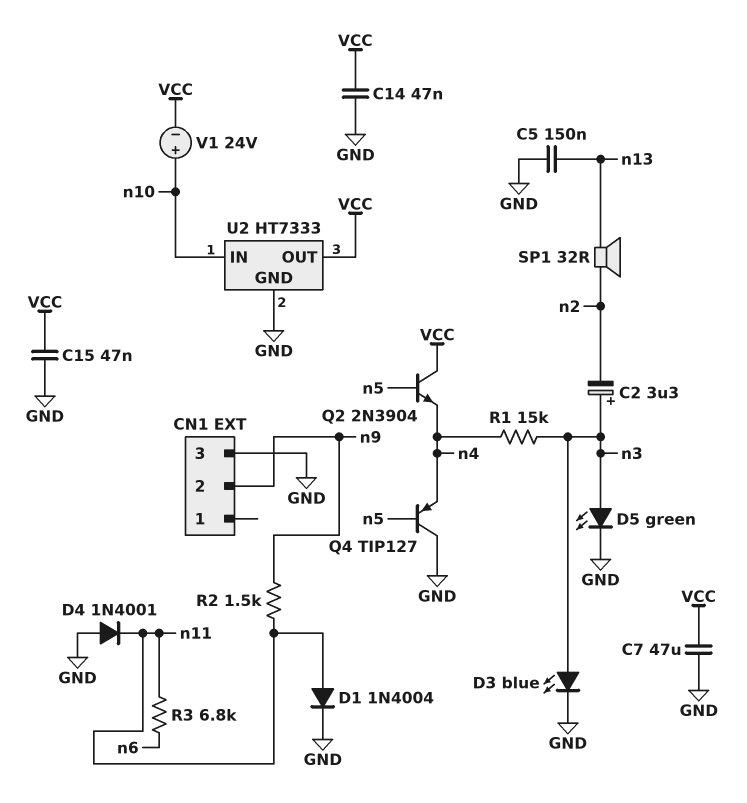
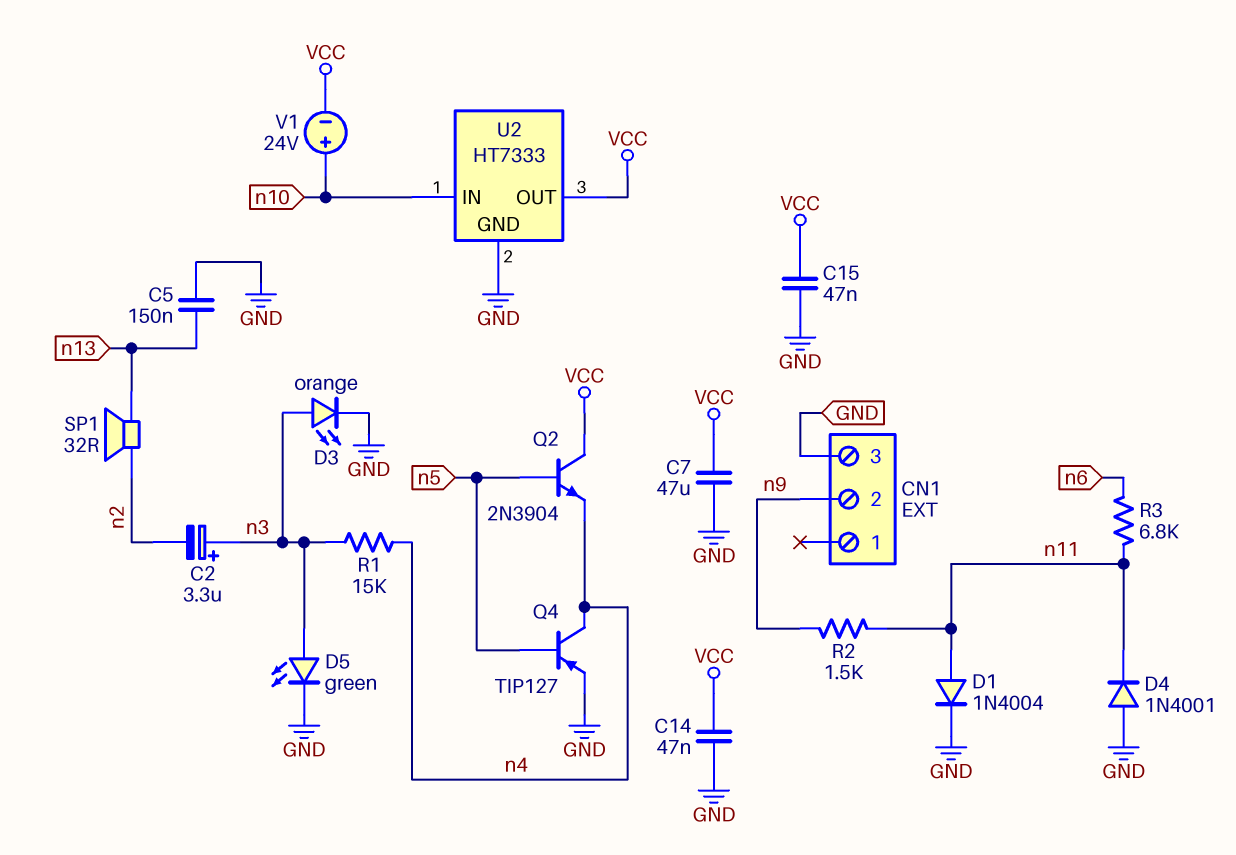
D3: LED blue (A n3, K GND) -> LED orange (A n3, K GND)
Q4: PNP TIP127 (B n5, C GND, E n4) -> PNP TIP127 (B n5, C n4, E GND)

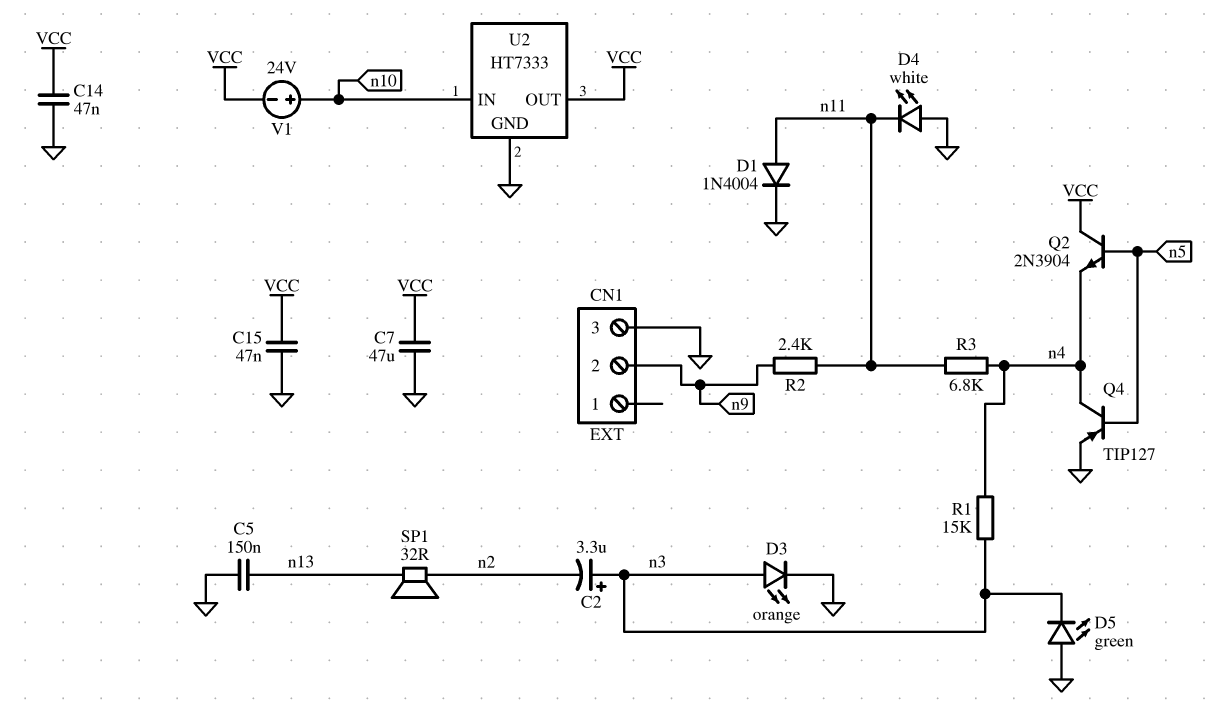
D4: diode 1N4001 (A GND, K n11) -> LED white (A GND, K n11)
D5: LED green (A n3, K GND) -> LED green (A GND, K n3)
R2: 1.5k (n9, n11) -> 2.4k (n9, n11)
R3: 6.8k (n6, n11) -> 6.8k (n4, n11)

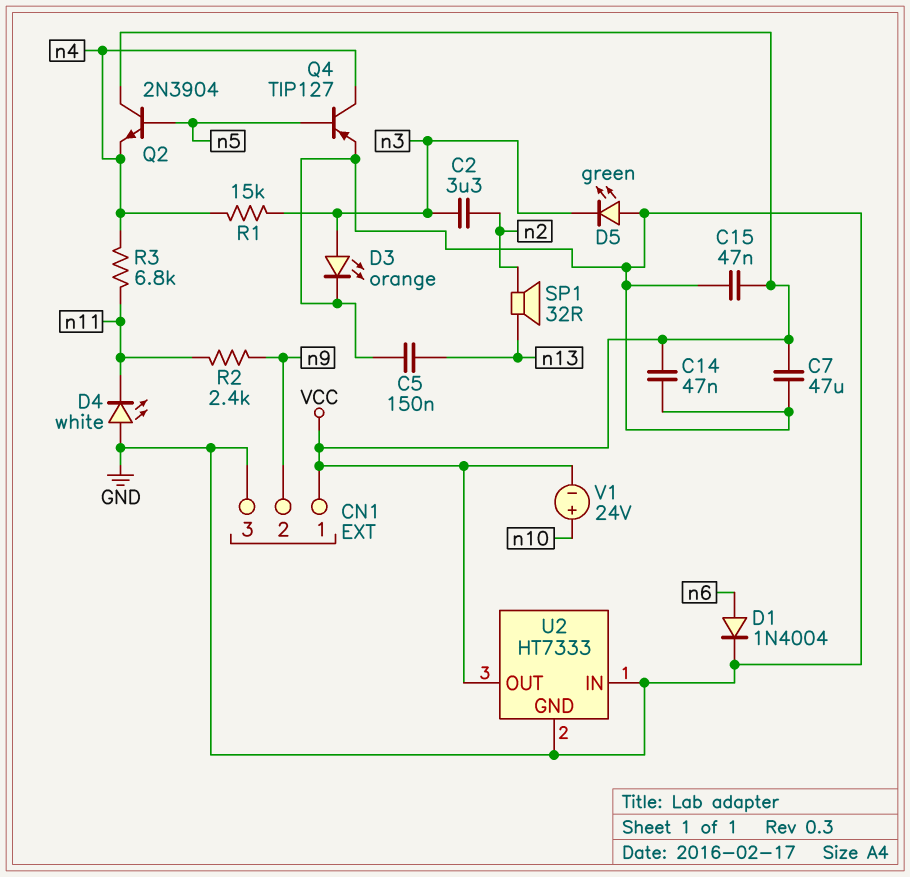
C2: 3.3uF (plus n3, minus n2) -> 3.3uF (n2, n3)
CN1 pin 1: none -> VCC
D1: diode 1N4004 (A n11, K GND) -> diode 1N4004 (A n6, K GND)
U2 pin IN: n10 -> GND

